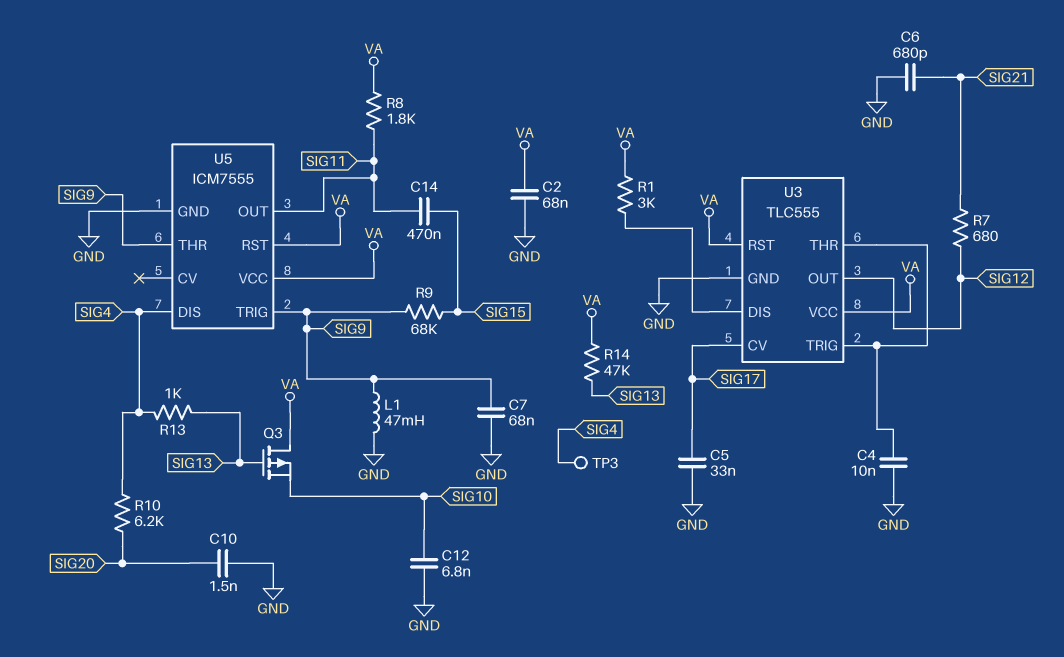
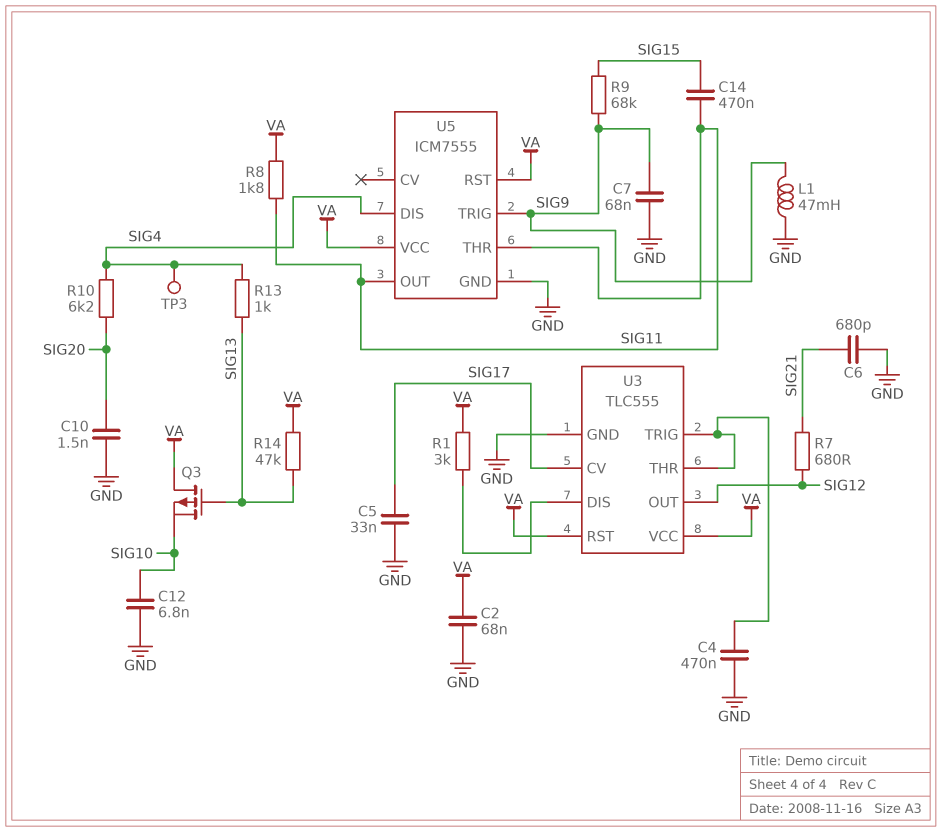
C4: 10nF (GND, U3/THR) -> 470nF (GND, U3/THR)
U5 pin THR: SIG9 -> SIG11

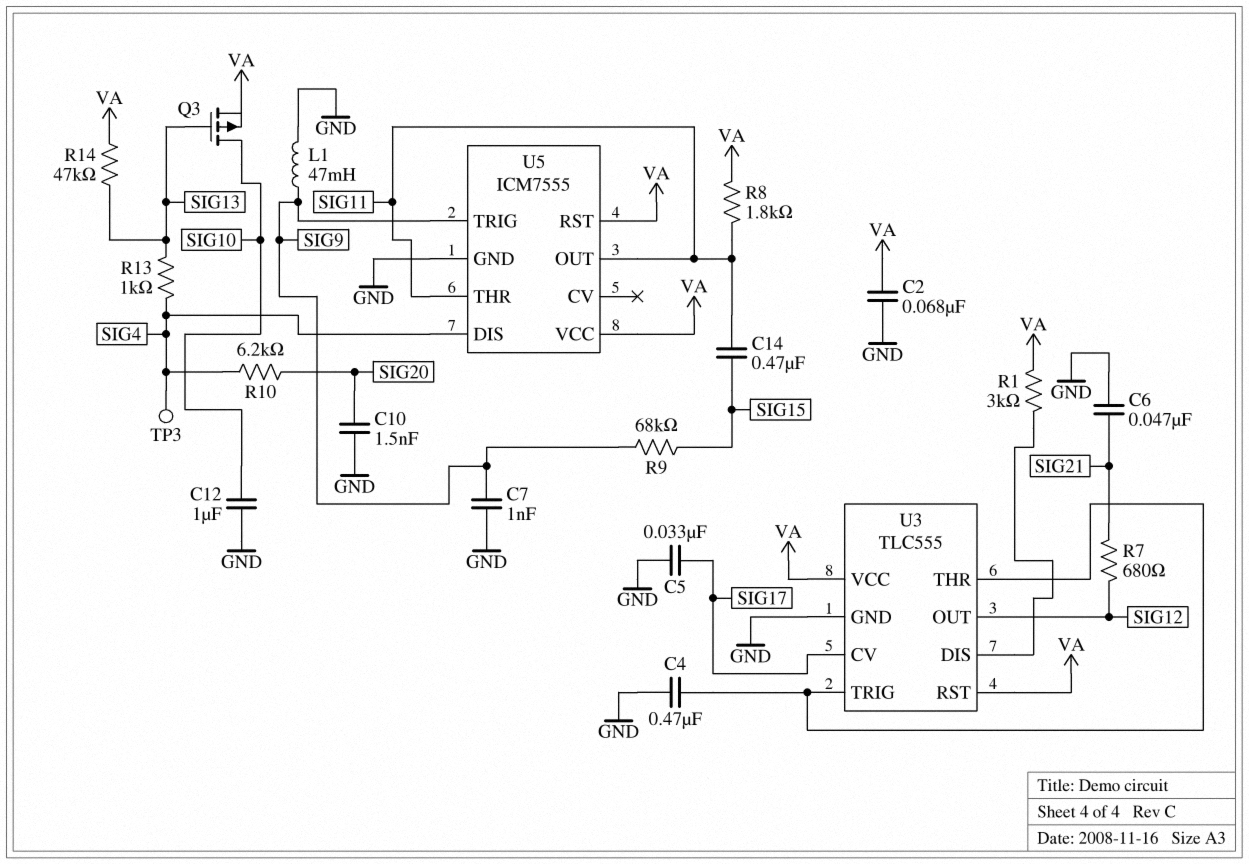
C6: 680pF (GND, SIG21) -> 47nF (GND, SIG21)
C7: 68nF (GND, SIG9) -> 1nF (GND, SIG9)
C12: 6.8nF (GND, SIG10) -> 1uF (GND, SIG10)
Q3: PMOS (G SIG13, D VA, S SIG10) -> PMOS (G SIG13, D SIG10, S VA)

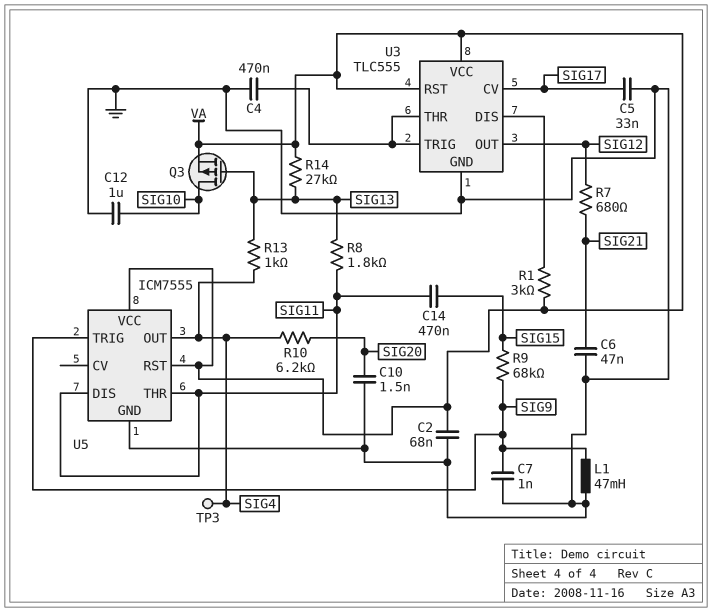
R8: 1.8k (SIG11, VA) -> 1.8k (SIG11, SIG13)
R14: 47k (SIG13, VA) -> 27k (SIG13, VA)
U5 pin DIS: SIG4 -> SIG11
U5 pin OUT: SIG11 -> SIG4

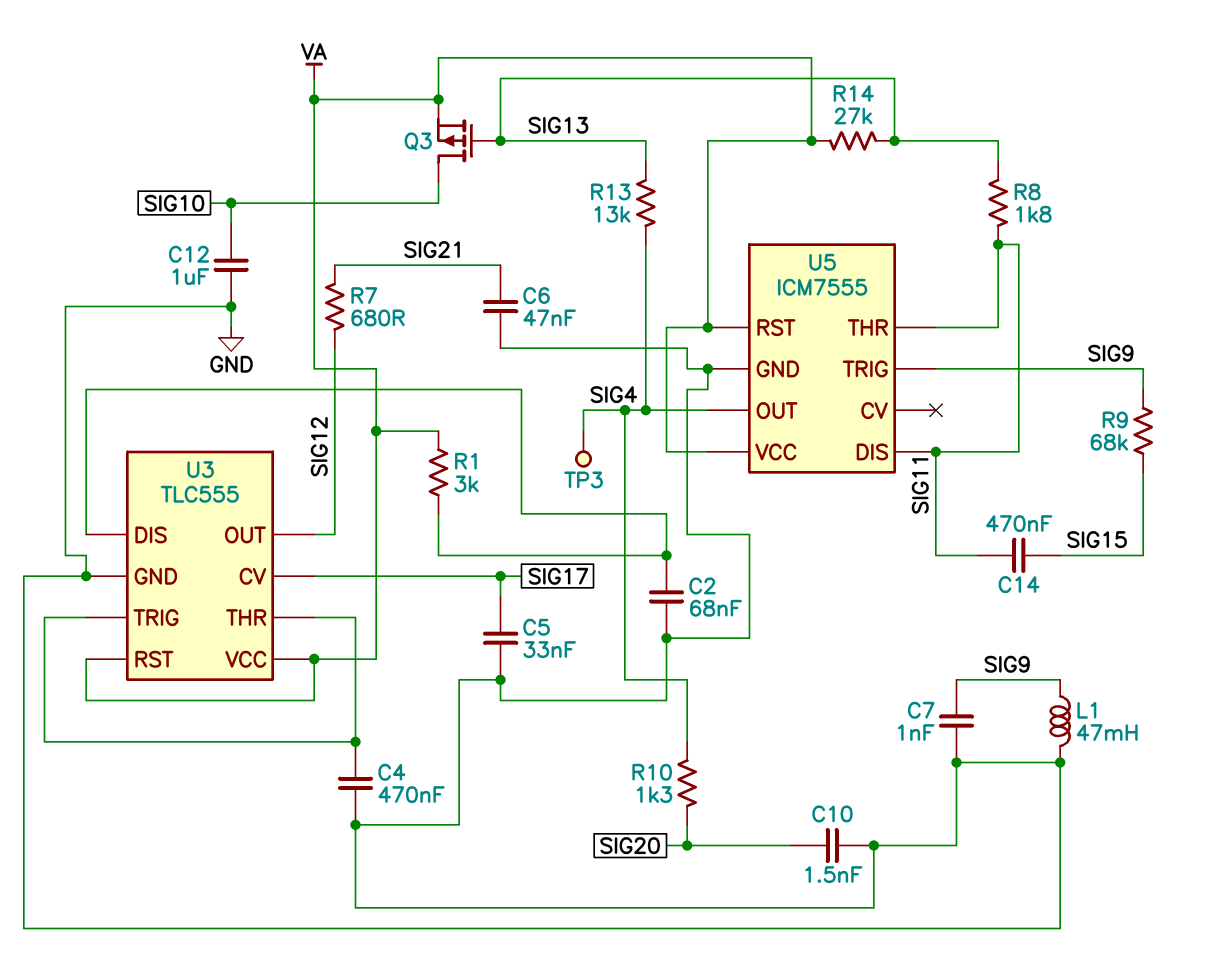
C2: 68nF (GND, VA) -> 68nF (GND, U3/DIS)
R10: 6.2k (SIG4, SIG20) -> 1.3k (SIG4, SIG20)
R13: 1k (SIG4, SIG13) -> 13k (SIG4, SIG13)

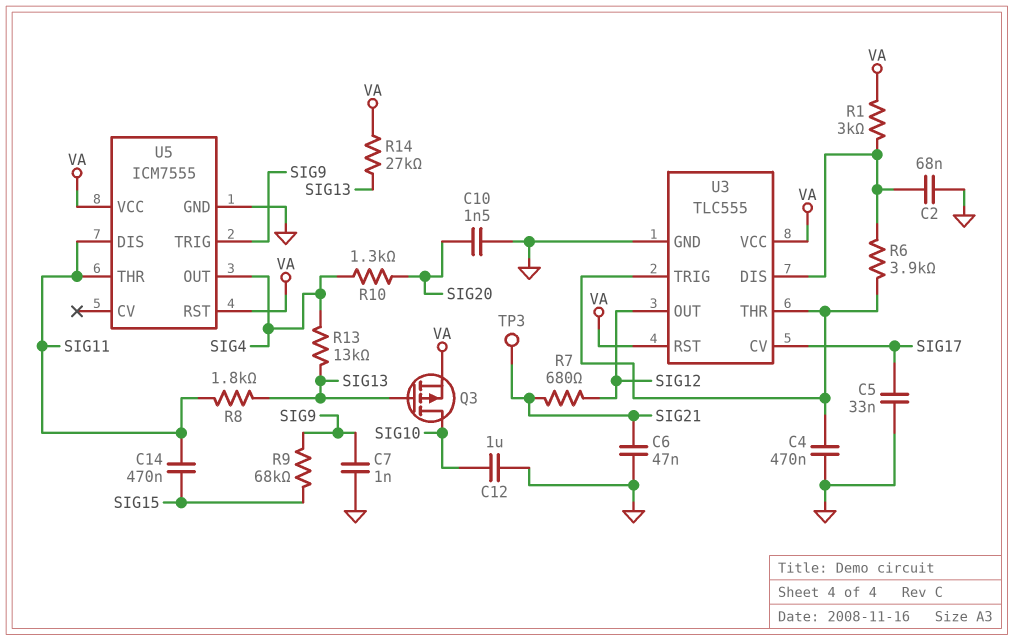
L1: 47mH (GND, SIG9) -> none
R6: none -> 3.9k (U3/DIS, U3/THR)
TP3: test point (SIG4) -> test point (SIG21)

